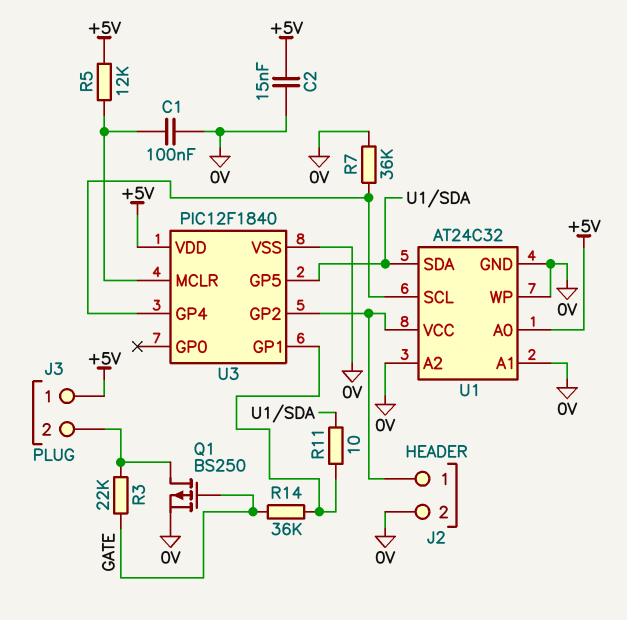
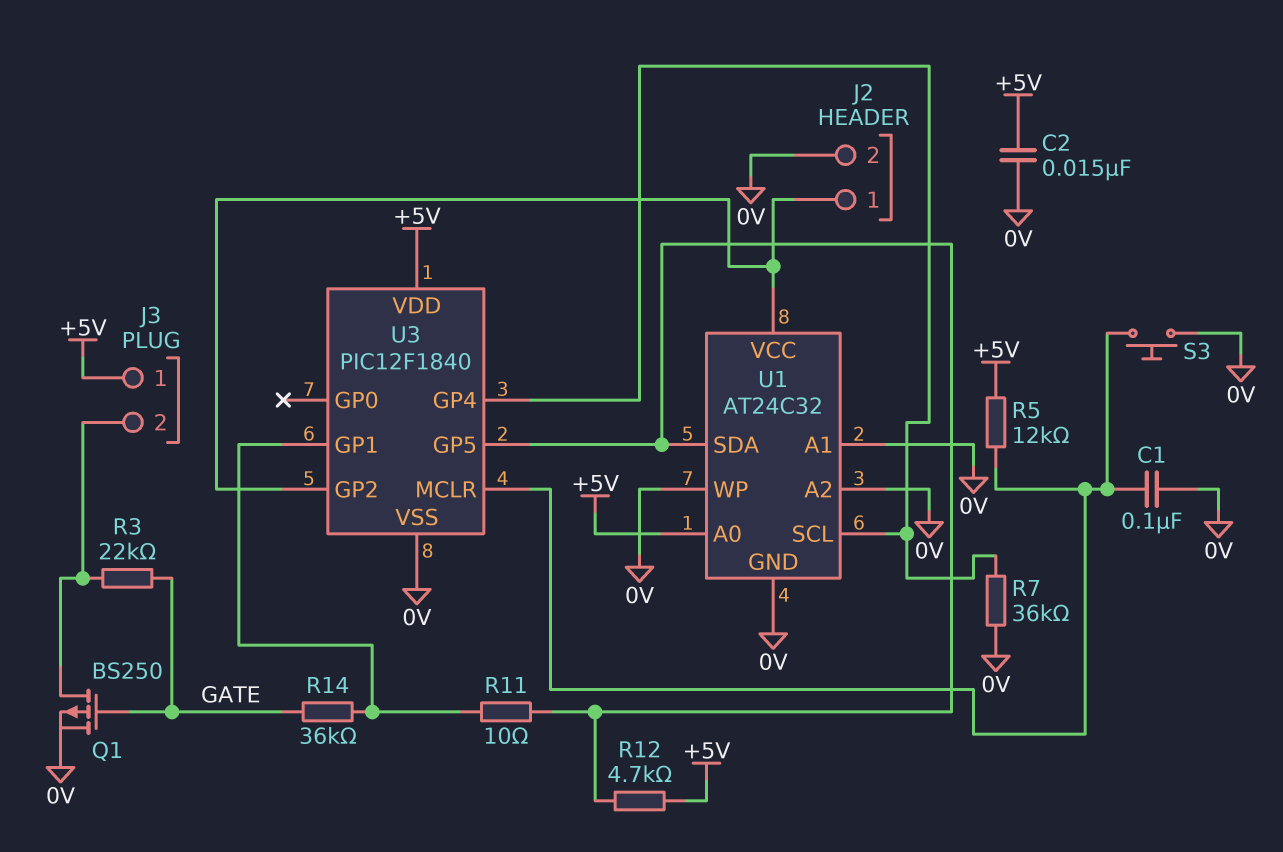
R12: none -> 4.7k (+5V, U1/SDA)
S3: none -> button (0V, U3/MCLR)

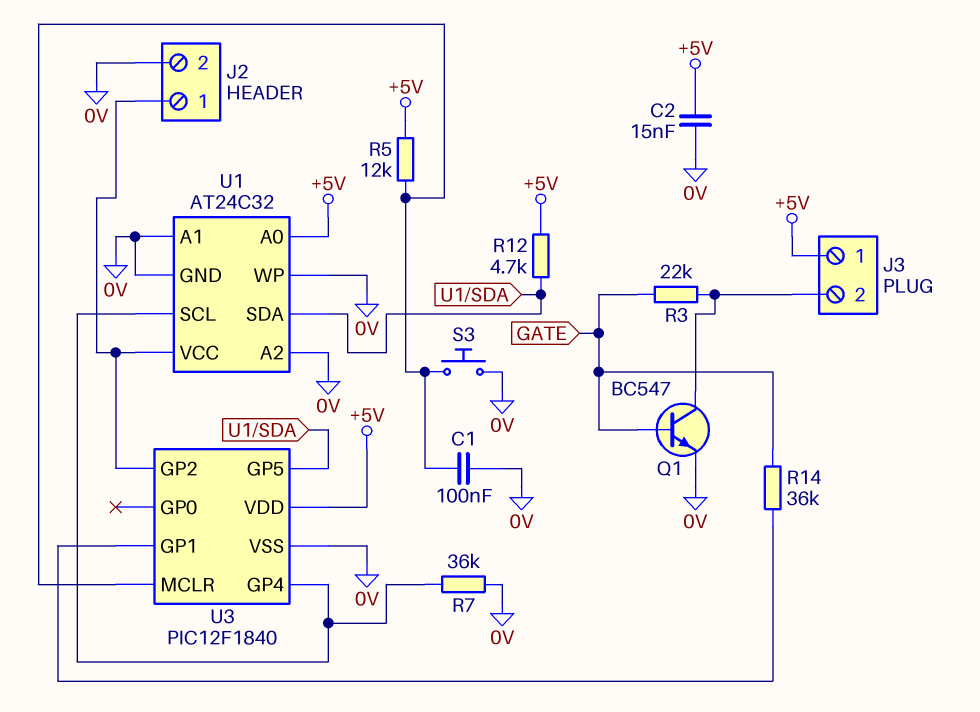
Q1: PMOS BS250 (G GATE, D J3/2, S 0V) -> NPN BC547 (B GATE, C J3/2, E 0V)
R11: 10 (U1/SDA, U3/GP1) -> none

